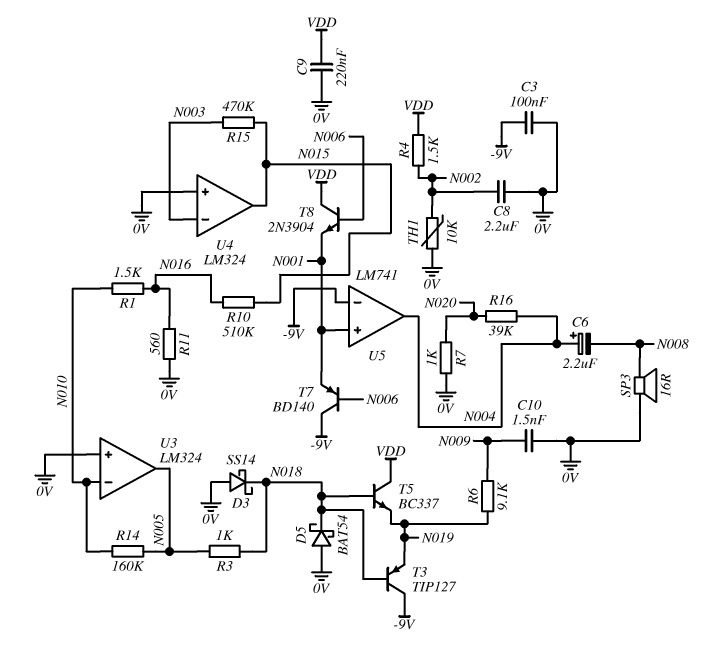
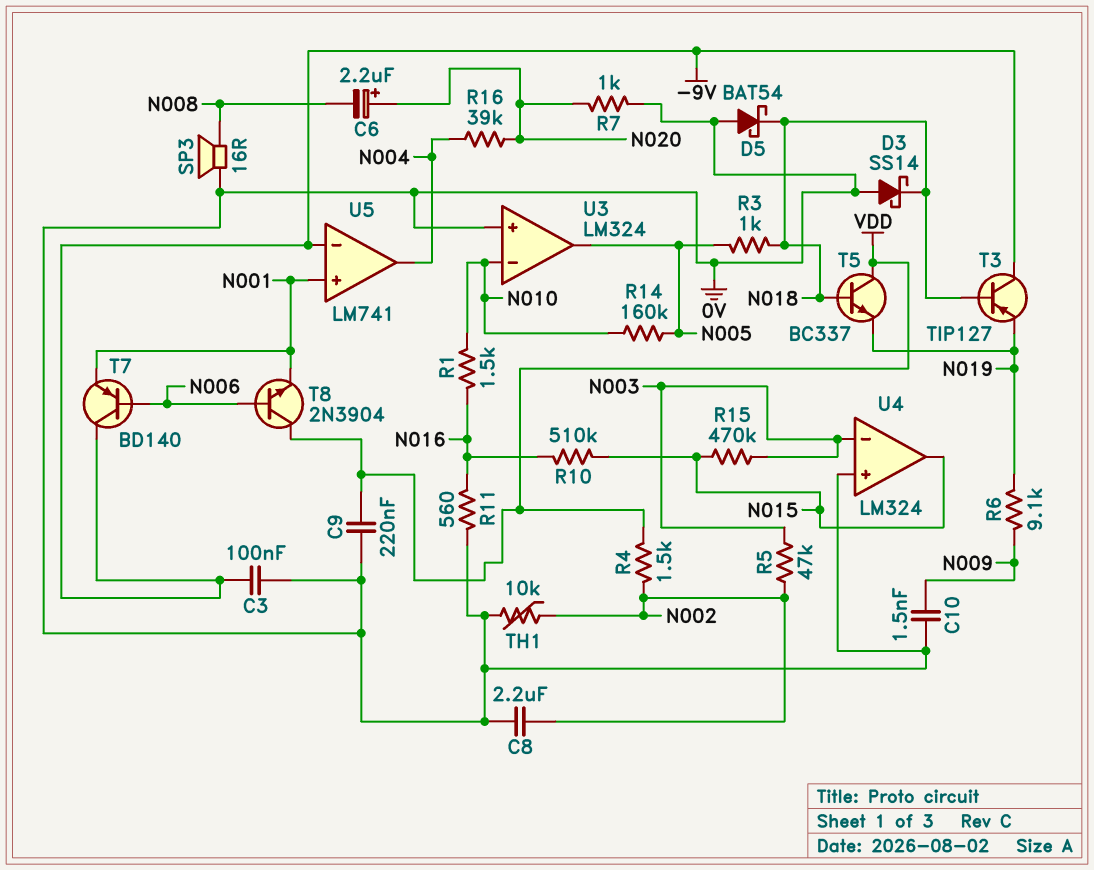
C6: 2.2uF (plus N004, minus N008) -> 2.2uF (plus N020, minus N008)
R5: none -> 47k (N002, N003)

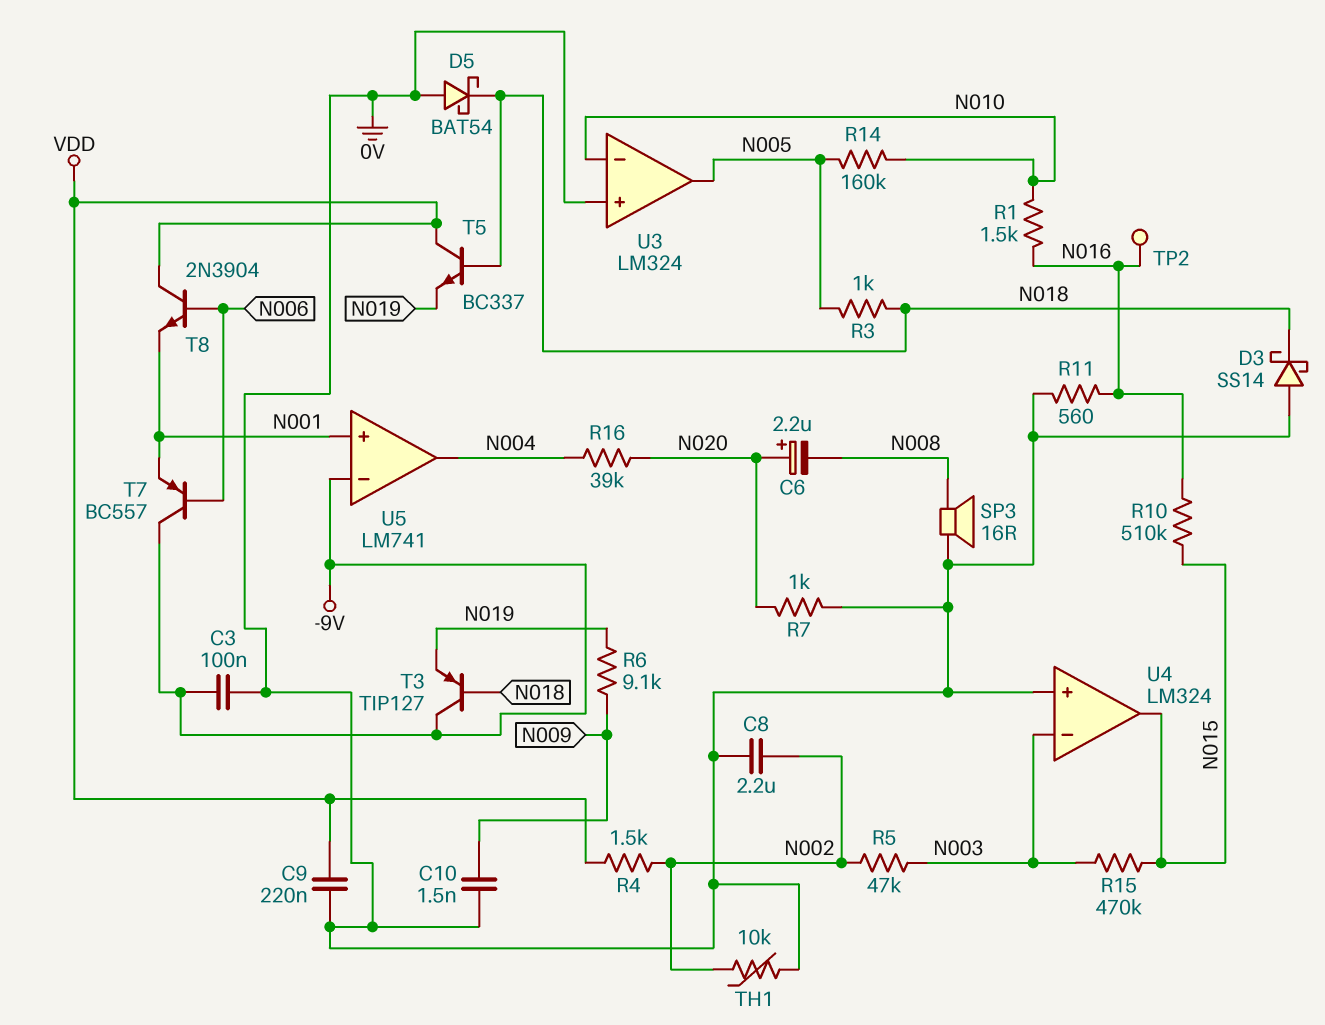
T7: PNP BD140 (B N006, C -9V, E N001) -> PNP BC557 (B N006, C -9V, E N001)
TP2: none -> test point (N016)

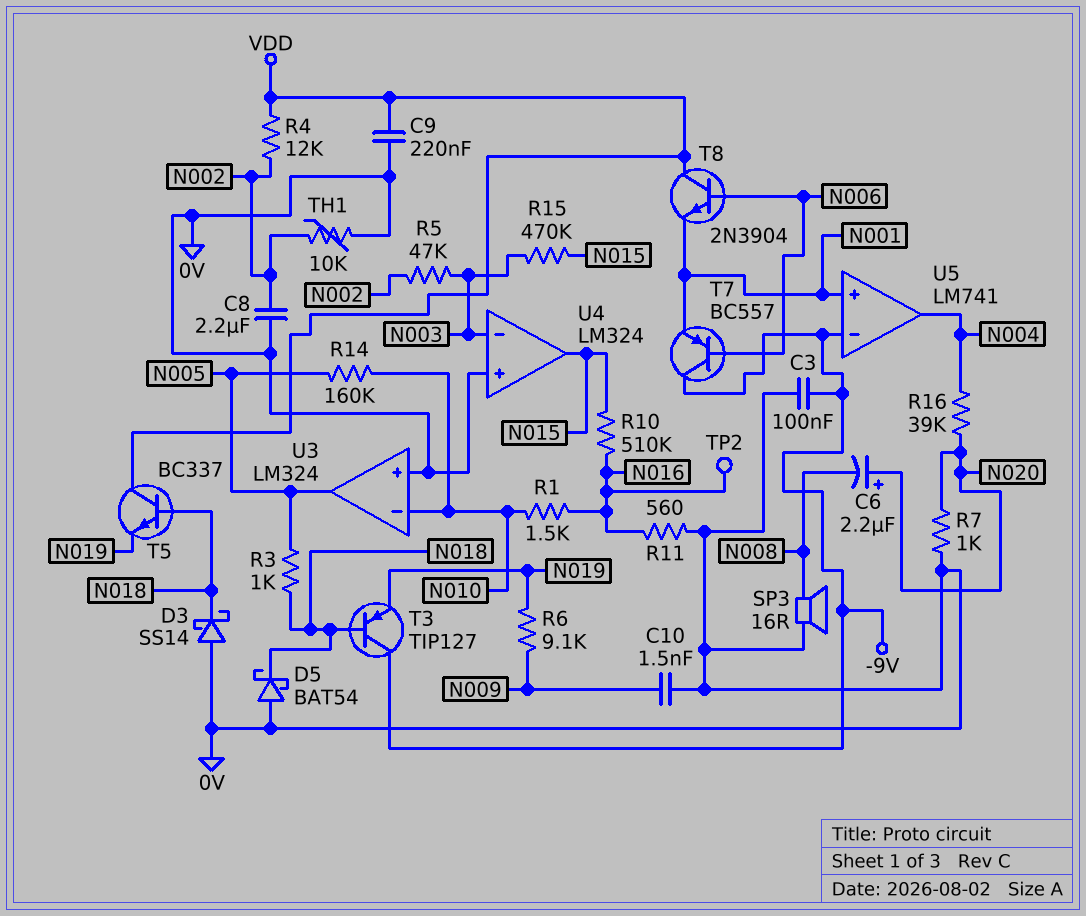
R4: 1.5k (N002, VDD) -> 12k (N002, VDD)

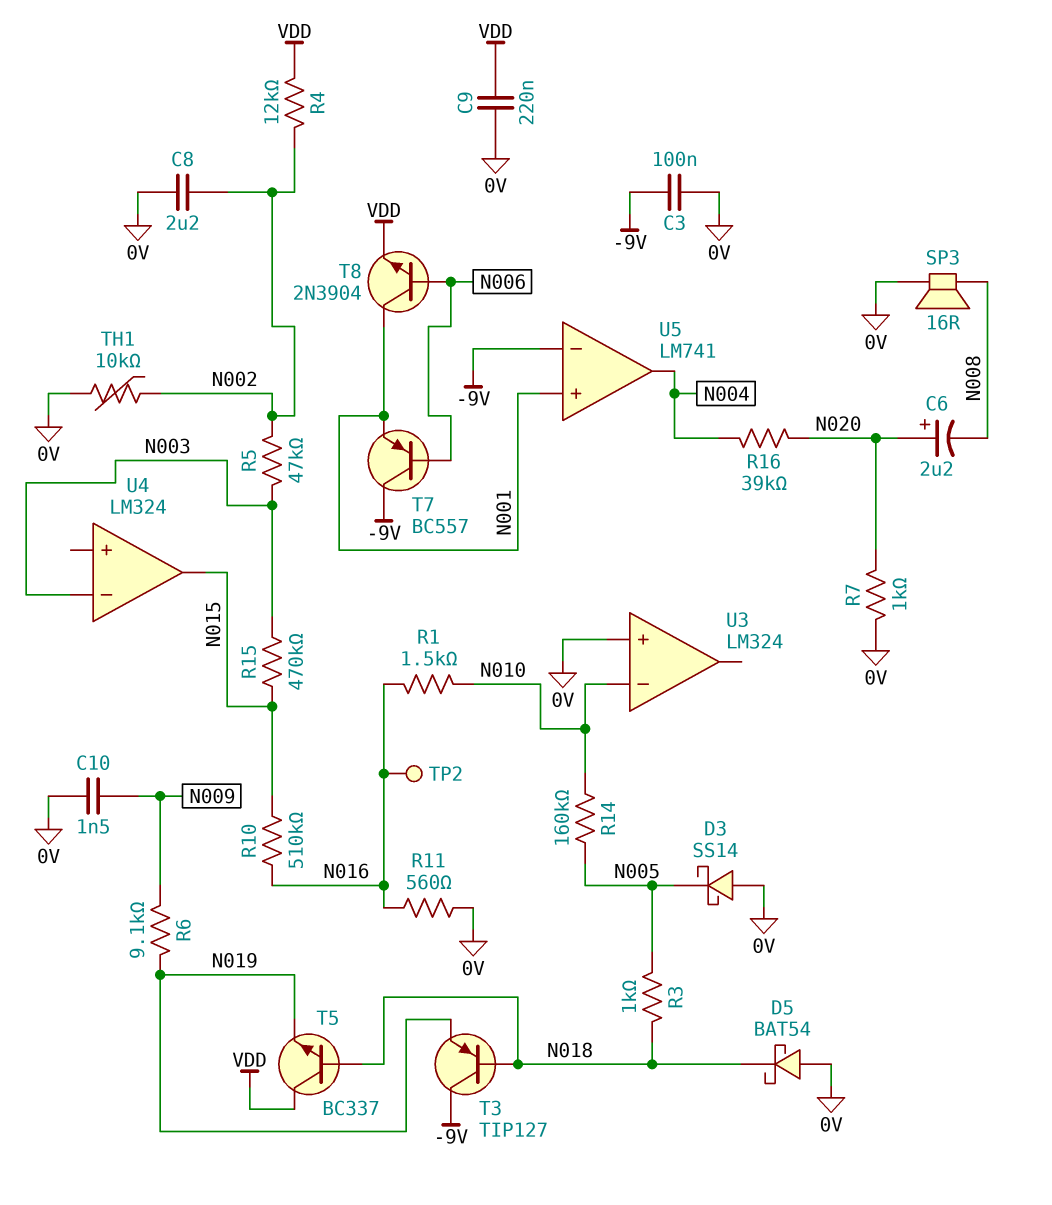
D3: schottky SS14 (A 0V, K N018) -> schottky SS14 (A 0V, K N005)
T8: NPN 2N3904 (B N006, C VDD, E N001) -> NPN 2N3904 (B N006, C N001, E VDD)
U3 pin out: N005 -> none
U4 pin in+: 0V -> none

